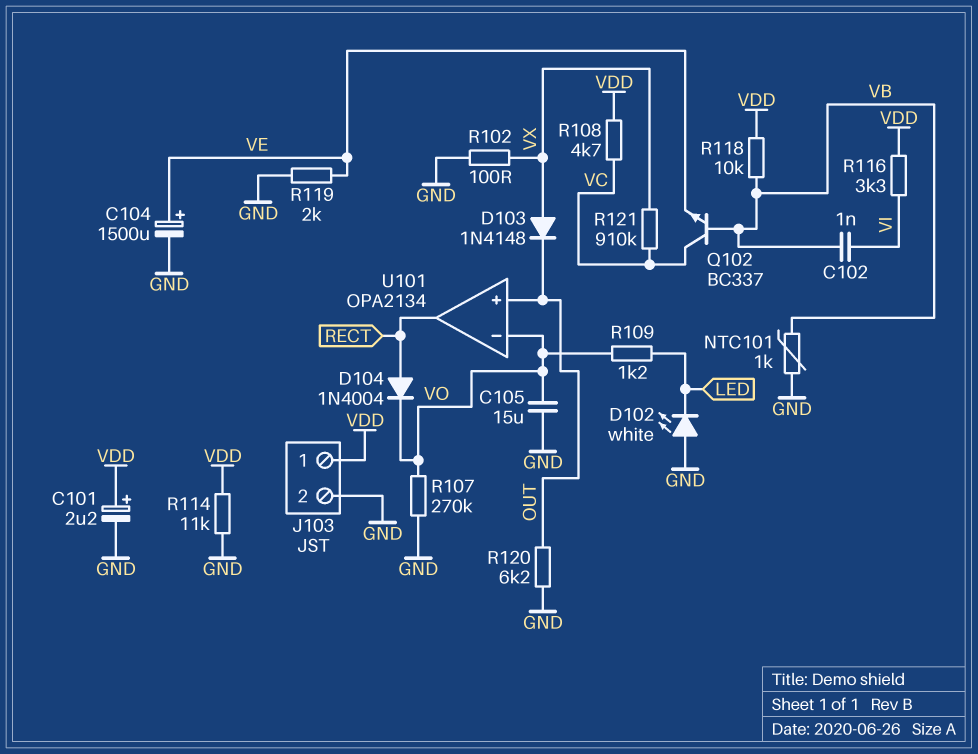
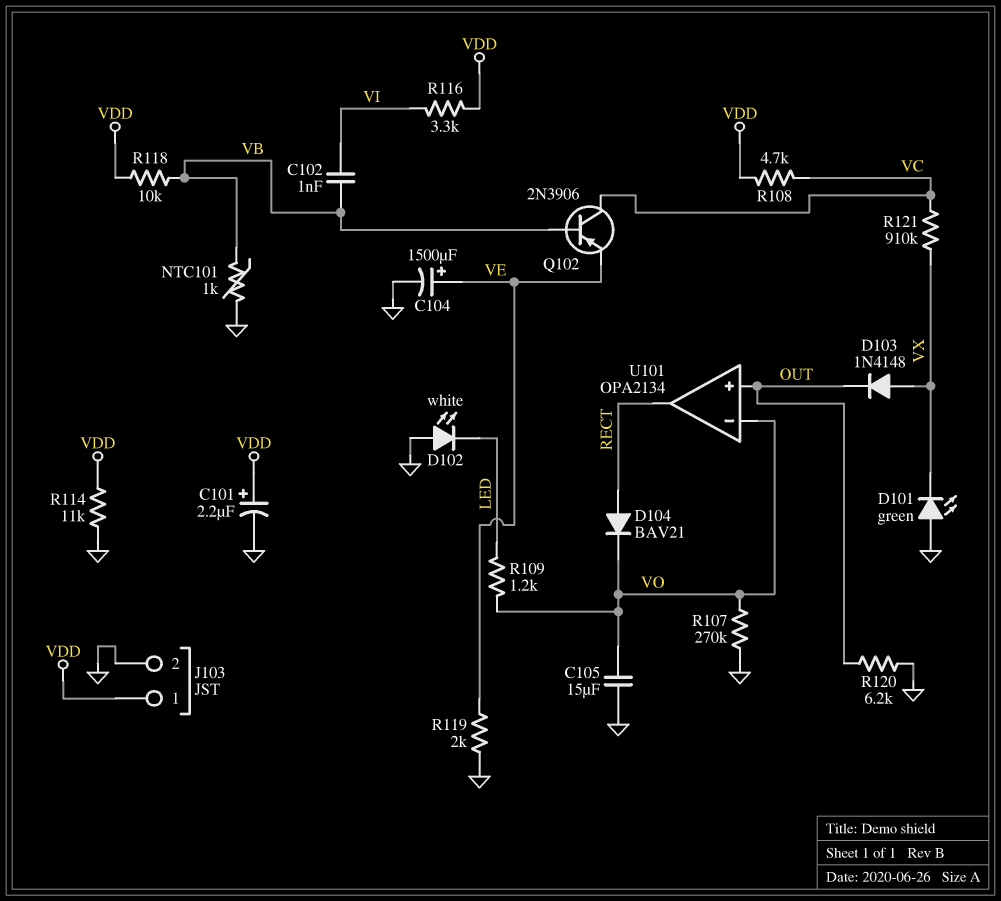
D101: none -> LED green (A GND, K VX)
D104: diode 1N4004 (A RECT, K VO) -> diode BAV21 (A RECT, K VO)
Q102: NPN BC337 (B VB, C VC, E VE) -> PNP 2N3906 (B VB, C VC, E VE)
R102: 100 (GND, VX) -> none

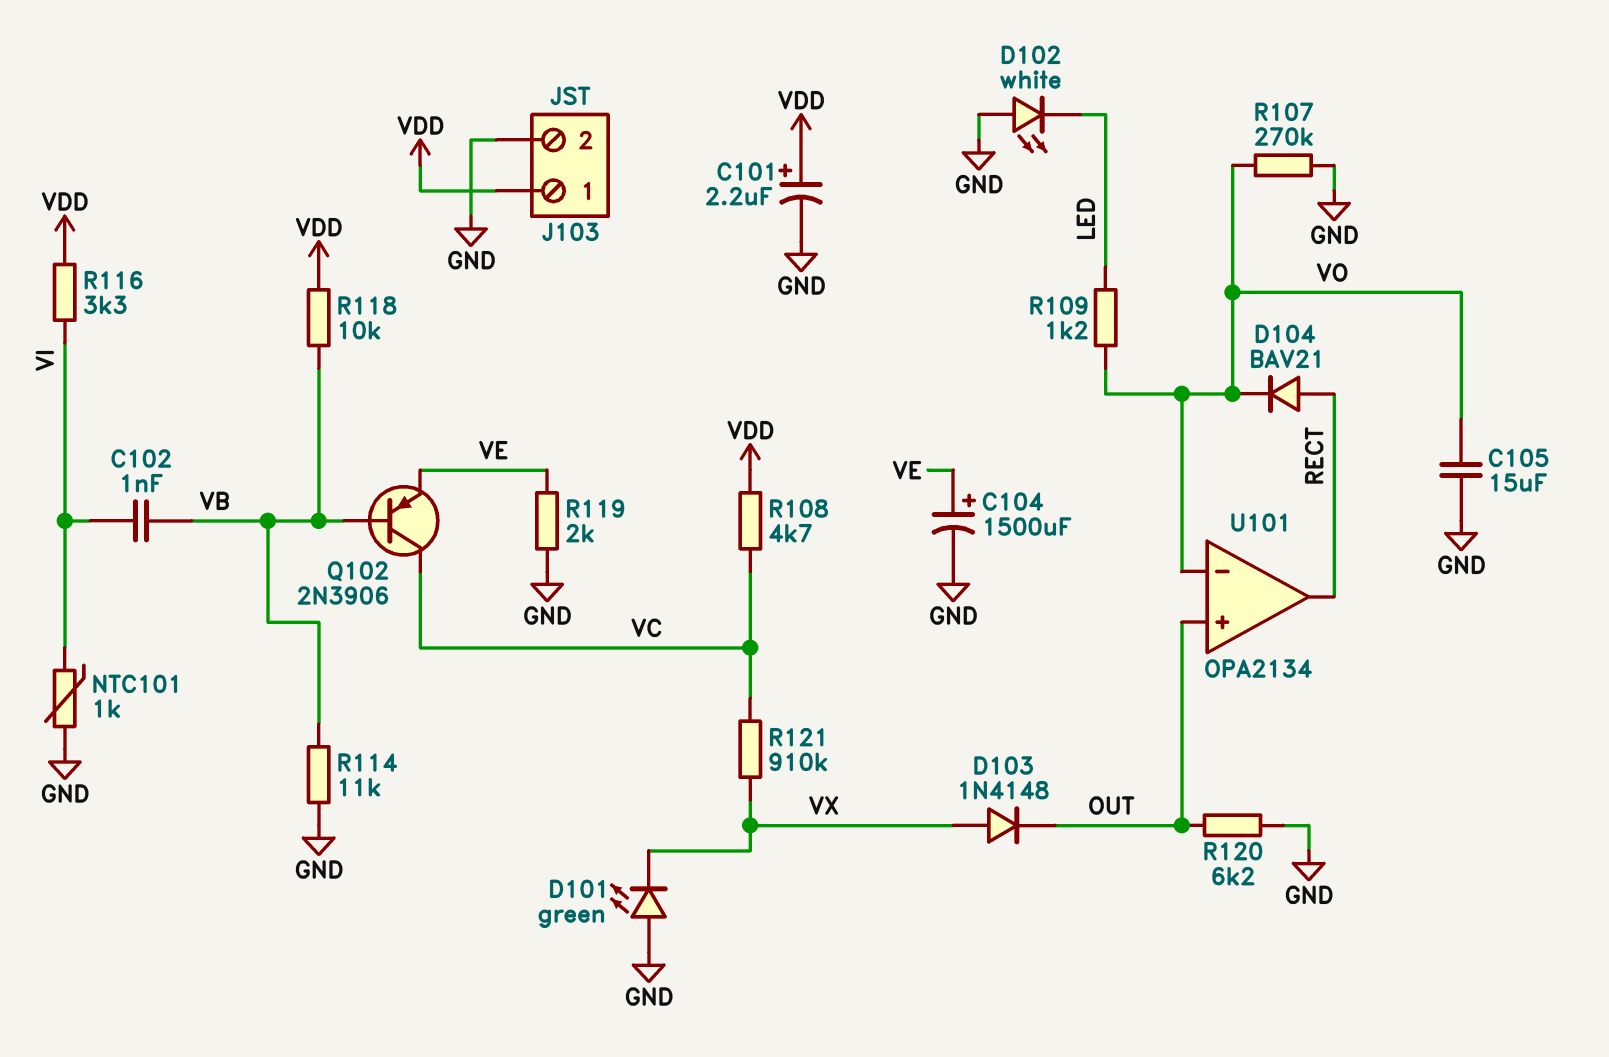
NTC101: 1k (GND, VB) -> 1k (GND, VI)
R114: 11k (GND, VDD) -> 11k (GND, VB)

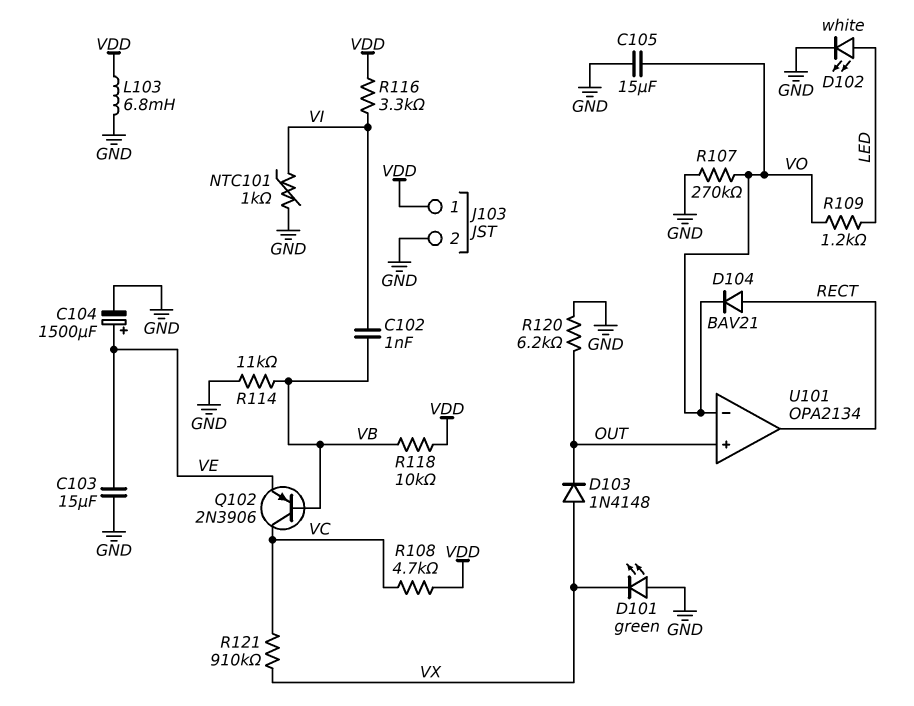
C101: 2.2uF (plus VDD, minus GND) -> none
C103: none -> 15uF (GND, VE)
D102: LED white (A GND, K LED) -> LED white (A LED, K GND)
L103: none -> 6.8mH (GND, VDD)
R119: 2k (GND, VE) -> none

